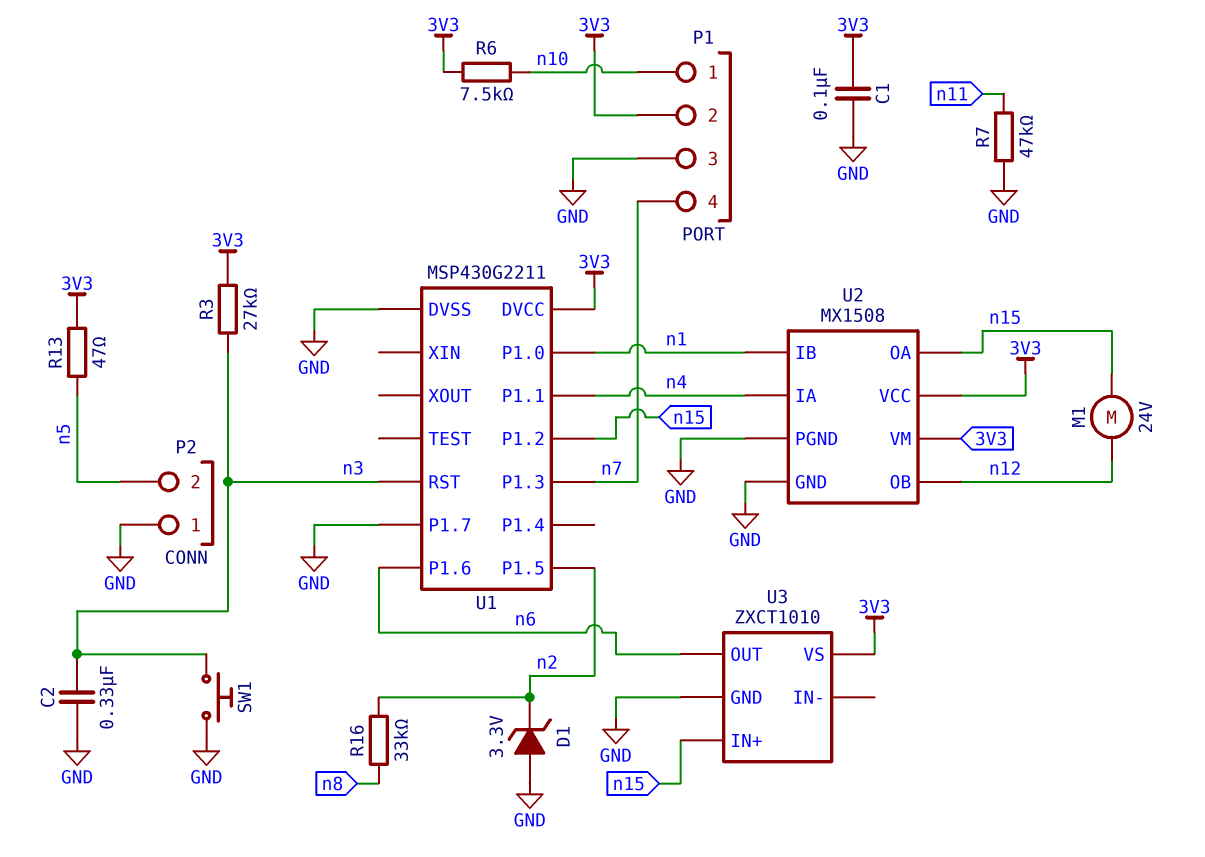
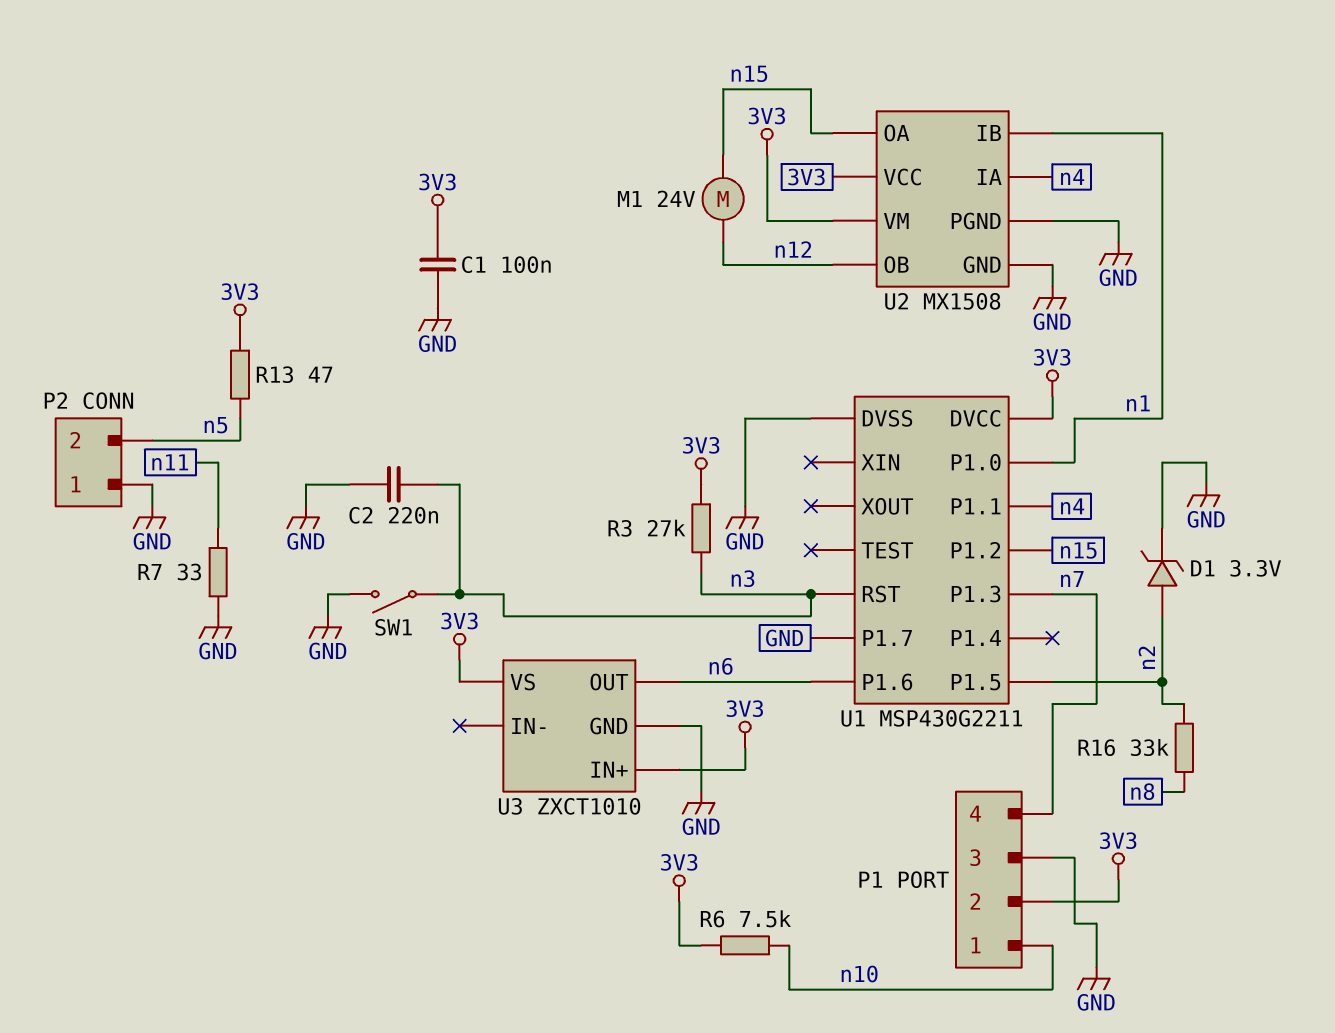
C2: 330nF (GND, n3) -> 220nF (GND, n3)
D1: zener 3.3V (A GND, K n2) -> zener 3.3V (A n2, K GND)
R7: 47k (GND, n11) -> 33 (GND, n11)
SW1: button (GND, n3) -> switch (GND, n3)
U3 pin IN+: n15 -> 3V3

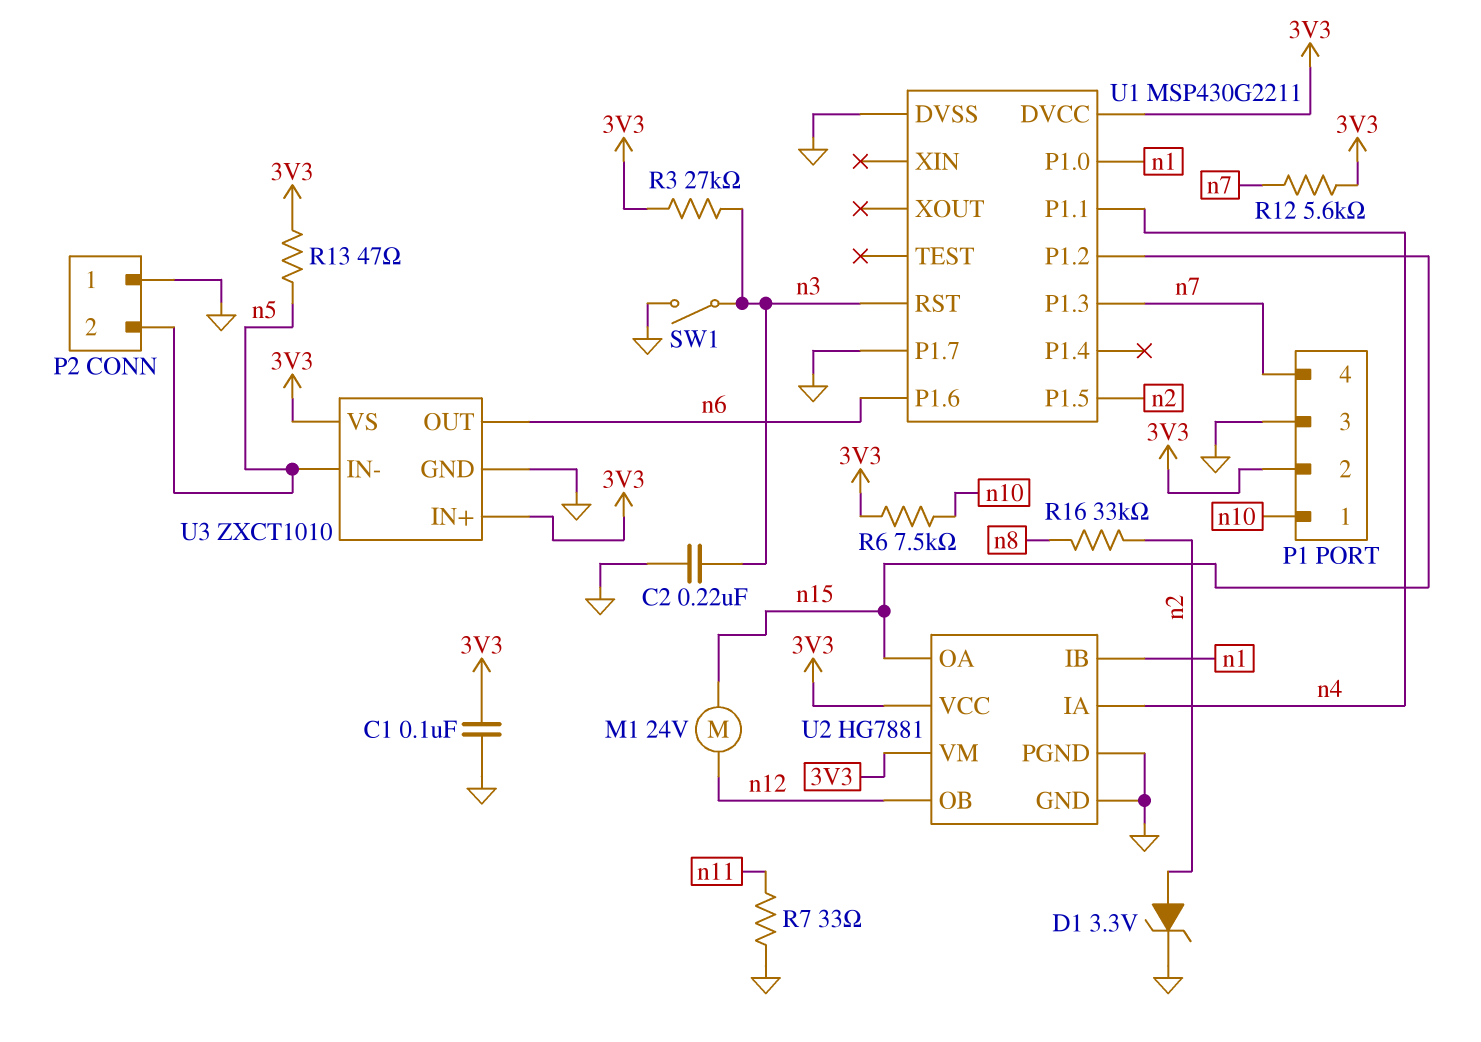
R12: none -> 5.6k (3V3, n7)
U2: MX1508 -> HG7881
U3 pin IN-: none -> n5

